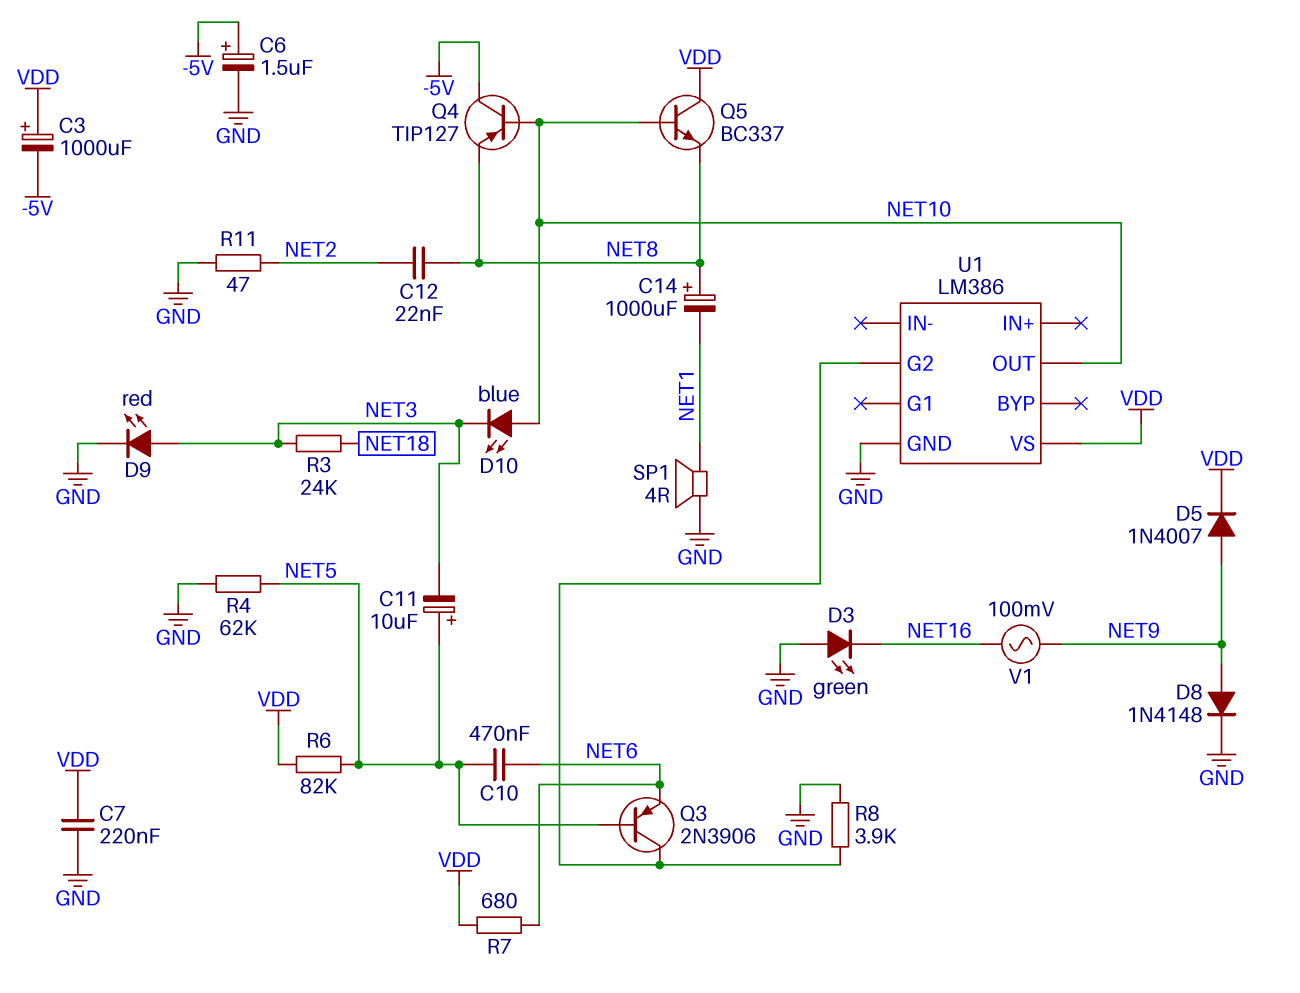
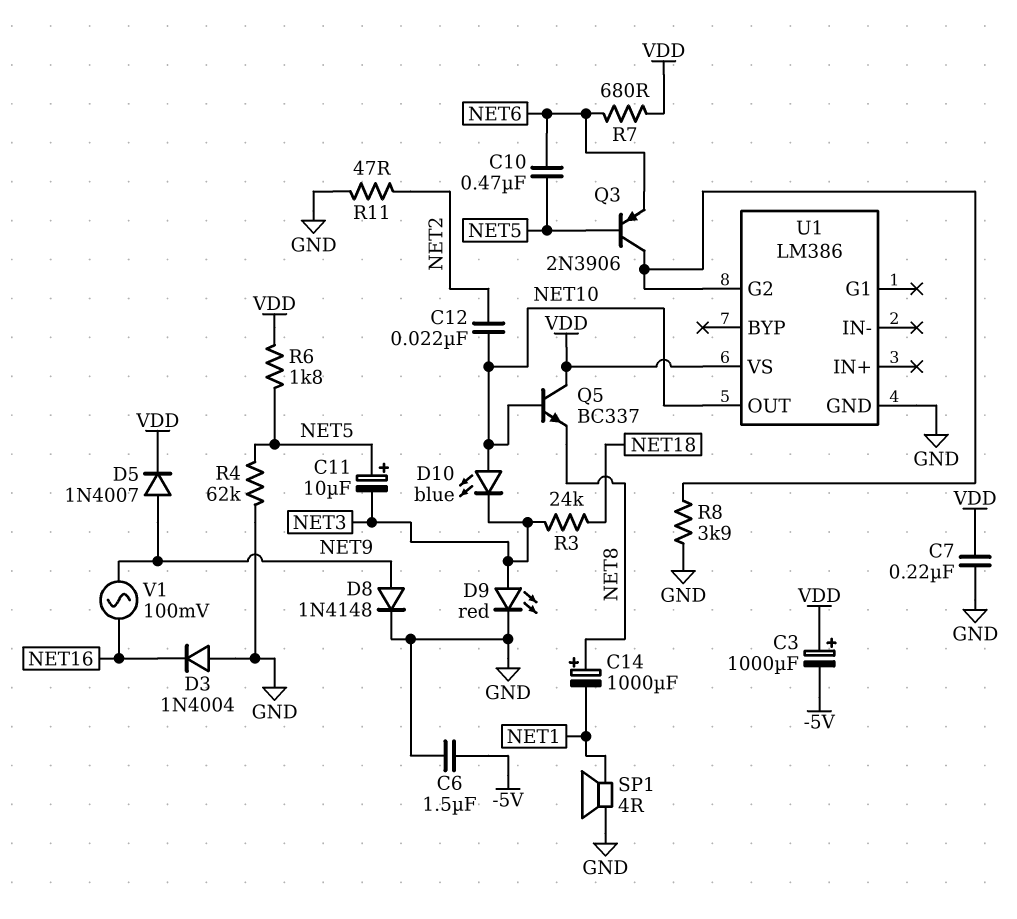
C6: 1.5uF (plus -5V, minus GND) -> 1.5uF (-5V, GND)
C12: 22nF (NET2, NET8) -> 22nF (NET2, NET10)
D3: LED green (A GND, K NET16) -> diode 1N4004 (A GND, K NET16)
Q4: PNP TIP127 (B NET10, C -5V, E NET8) -> none
R6: 82k (NET5, VDD) -> 1.8k (NET5, VDD)

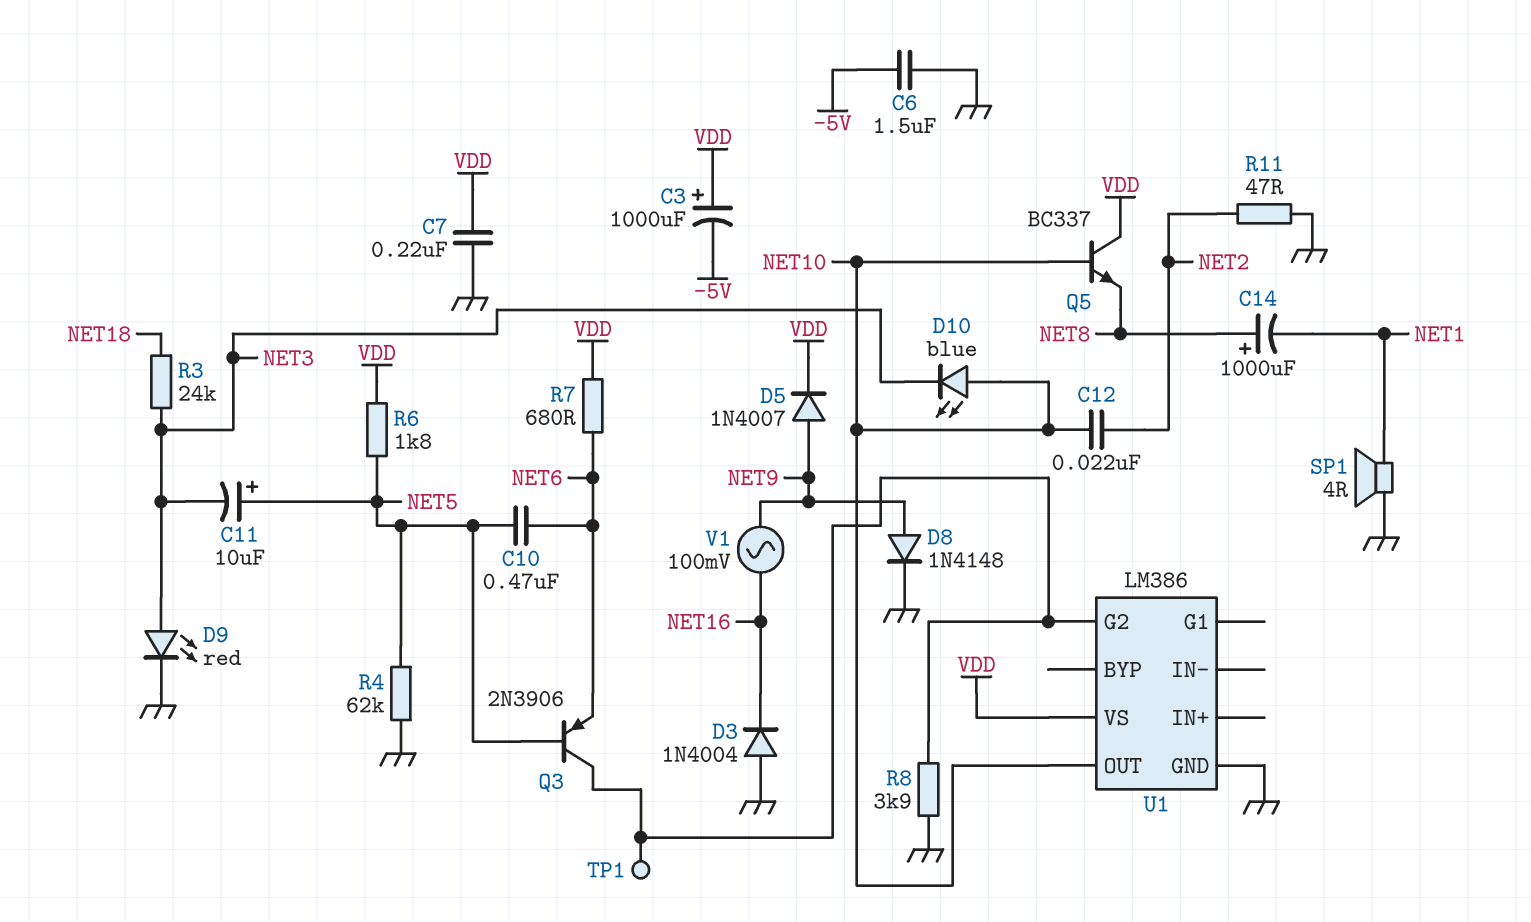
TP1: none -> test point (U1/G2)

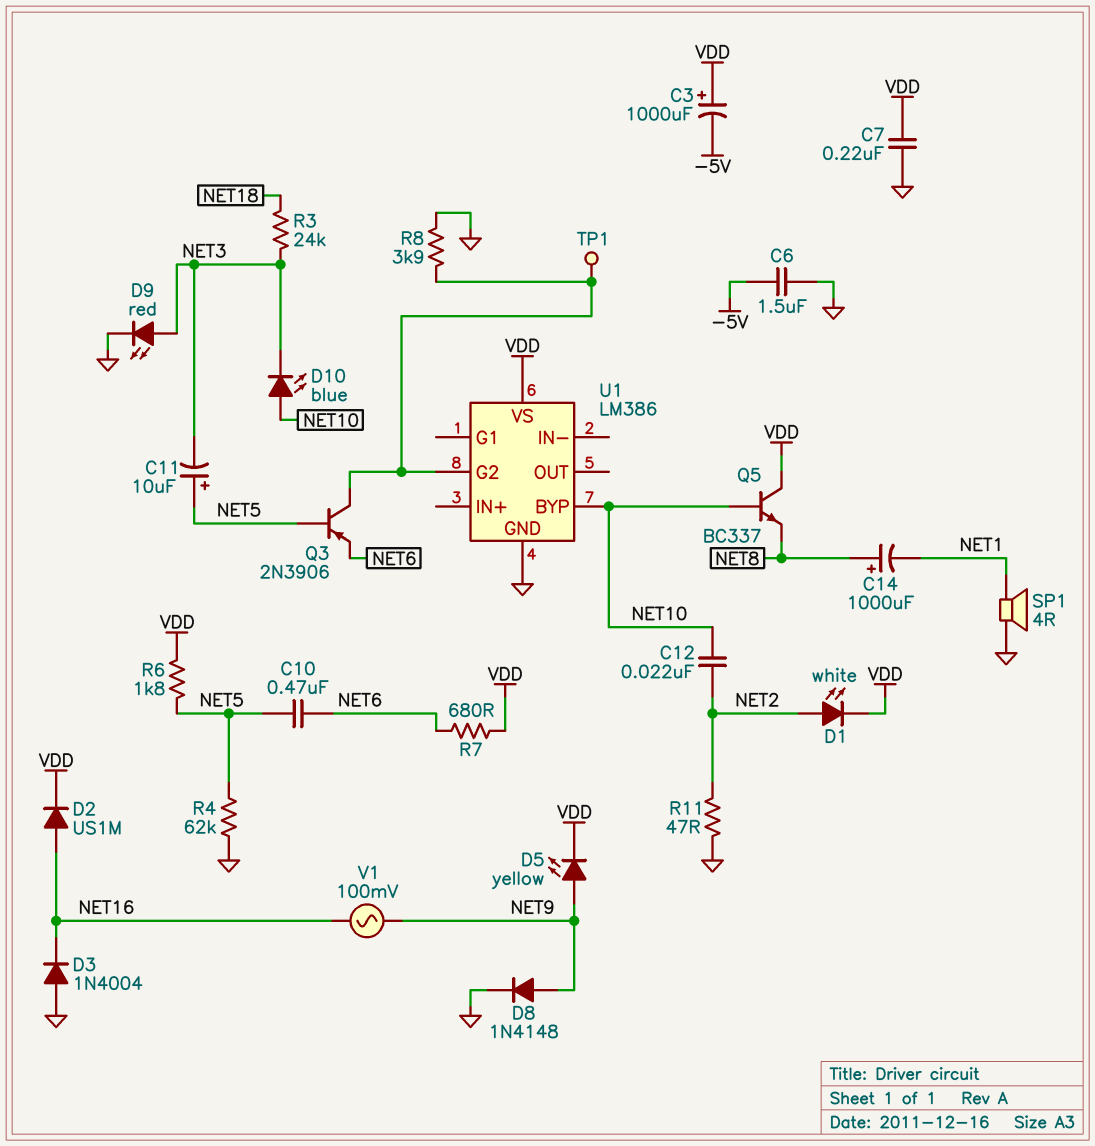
D1: none -> LED white (A NET2, K VDD)
D2: none -> diode US1M (A NET16, K VDD)
D5: diode 1N4007 (A NET9, K VDD) -> LED yellow (A NET9, K VDD)
U1 pin BYP: none -> NET10
U1 pin OUT: NET10 -> none

